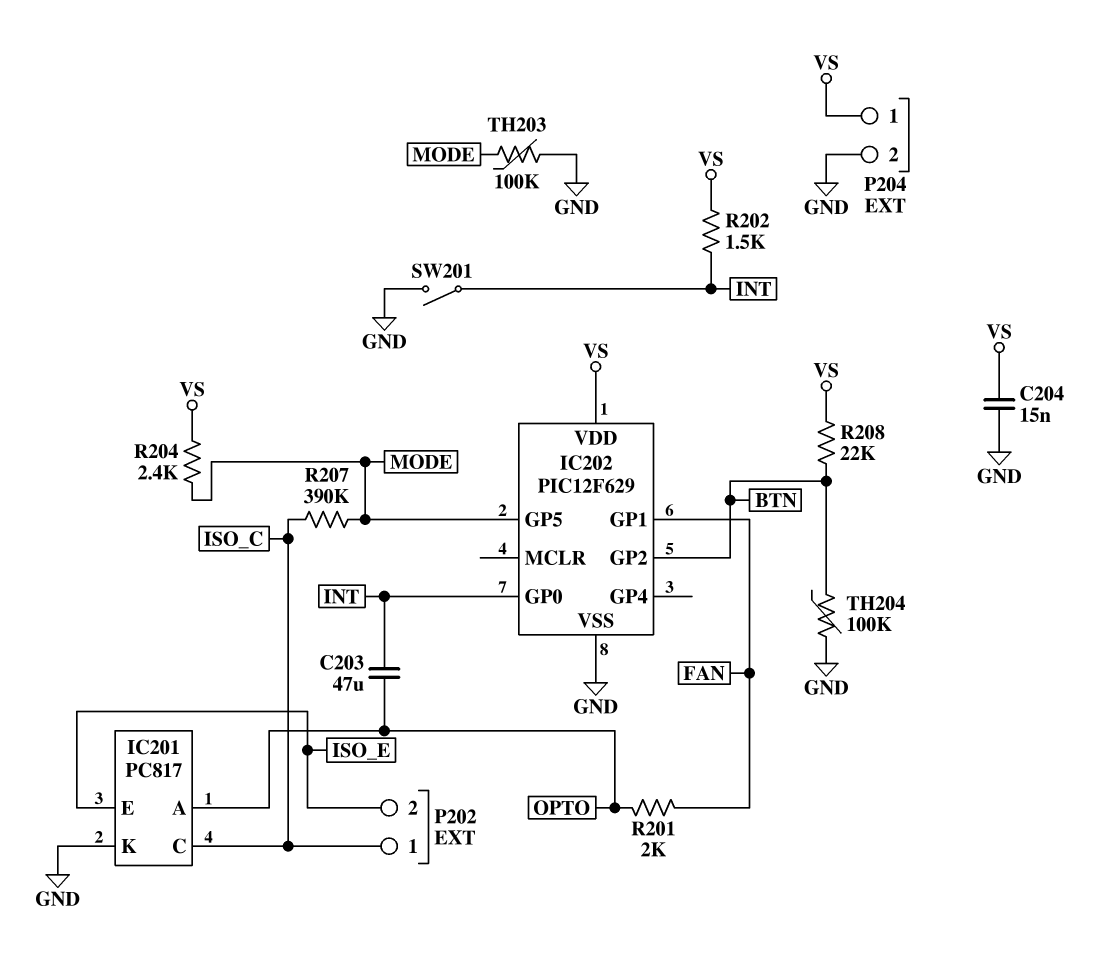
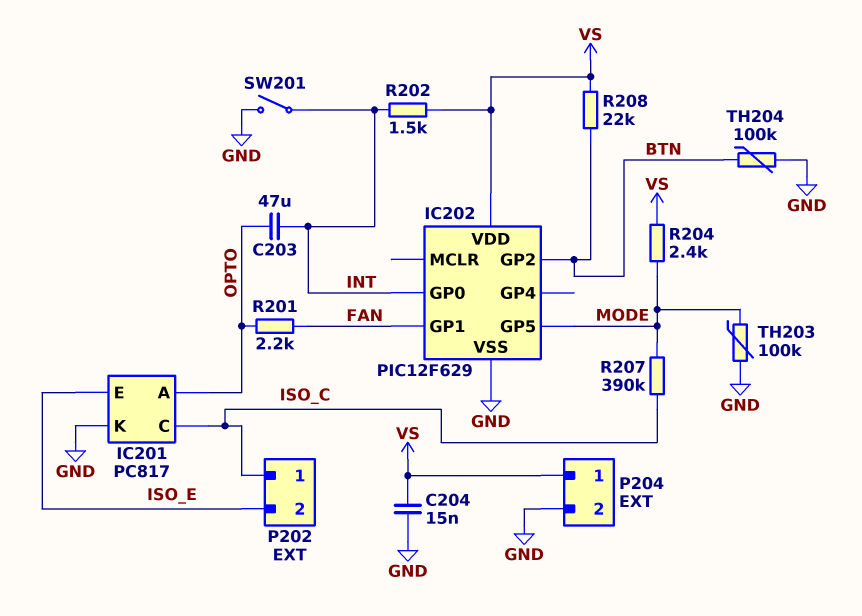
R201: 2k (FAN, OPTO) -> 2.2k (FAN, OPTO)

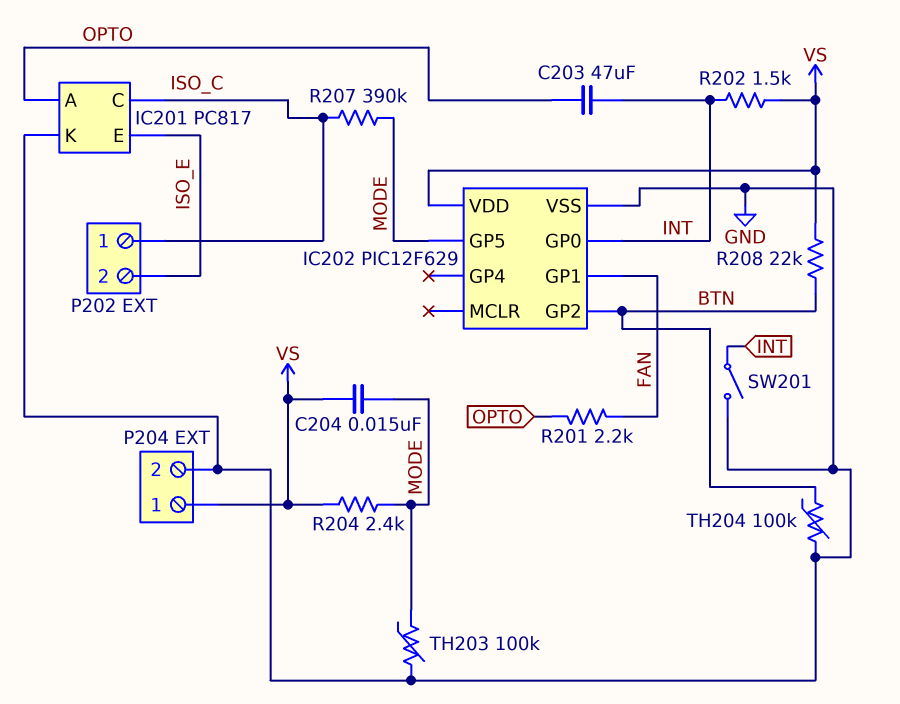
C204: 15nF (GND, VS) -> 15nF (MODE, VS)

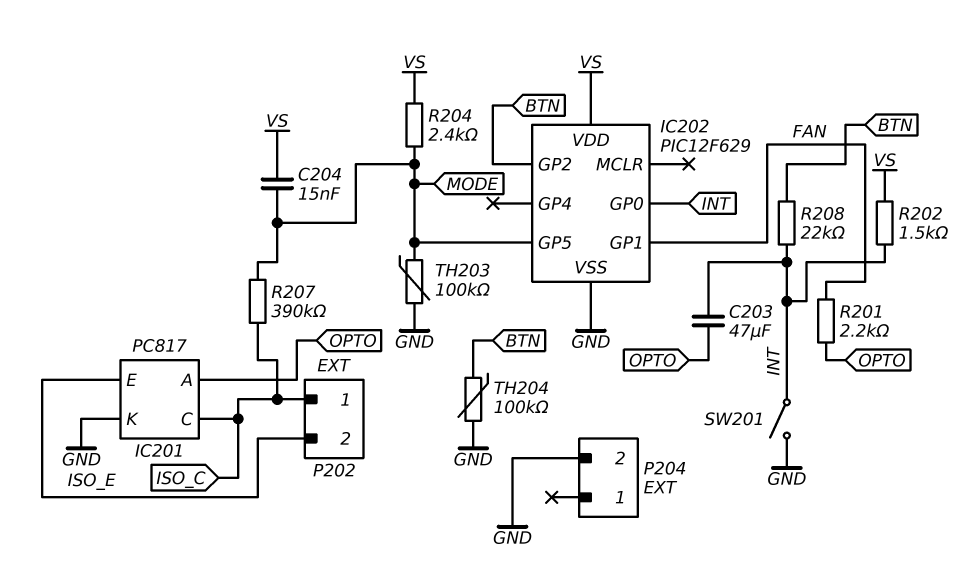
P204 pin 1: VS -> none
R208: 22k (BTN, VS) -> 22k (BTN, INT)

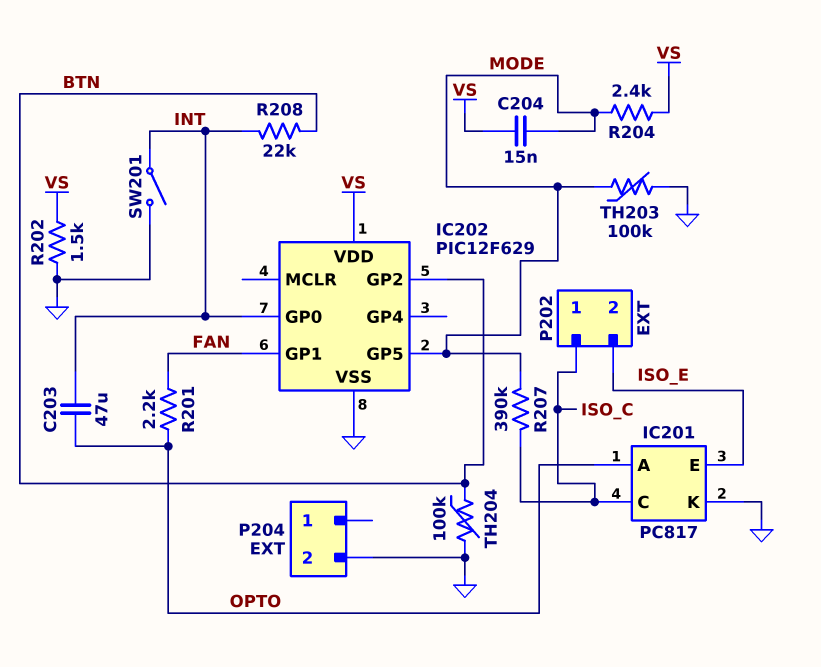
R202: 1.5k (INT, VS) -> 1.5k (GND, VS)

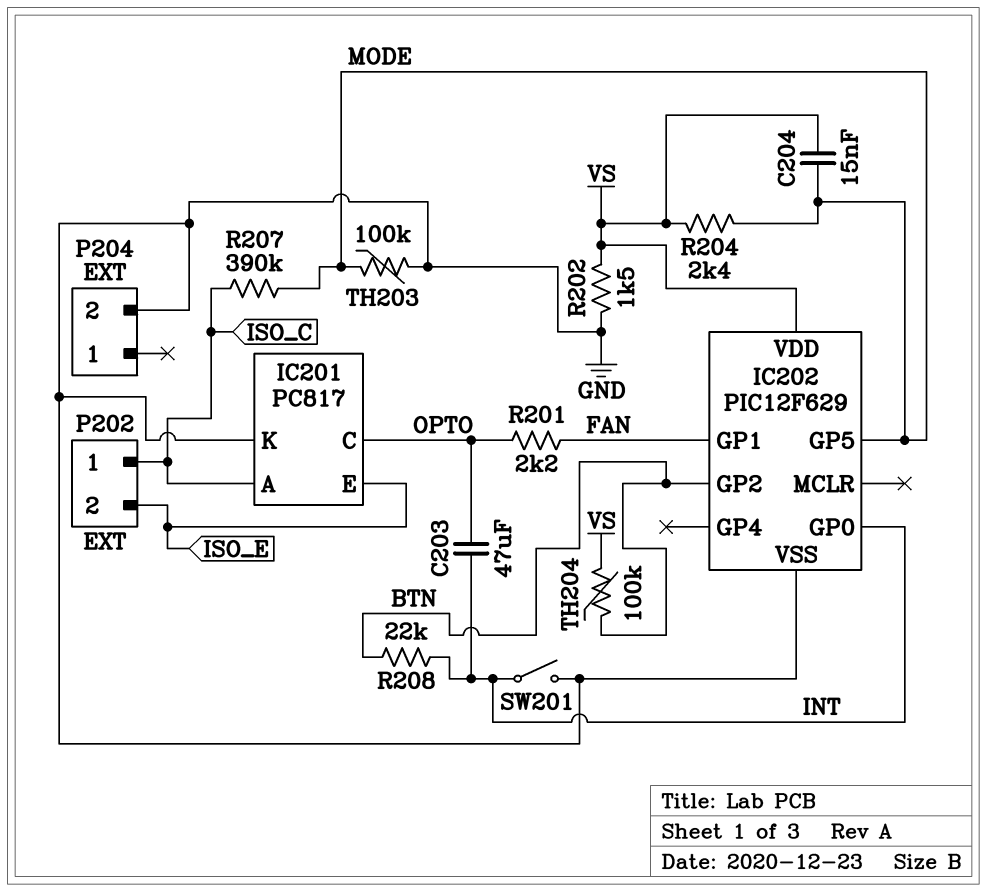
IC201 pin A: OPTO -> ISO_C
IC201 pin C: ISO_C -> OPTO
TH204: 100k (BTN, GND) -> 100k (BTN, VS)

